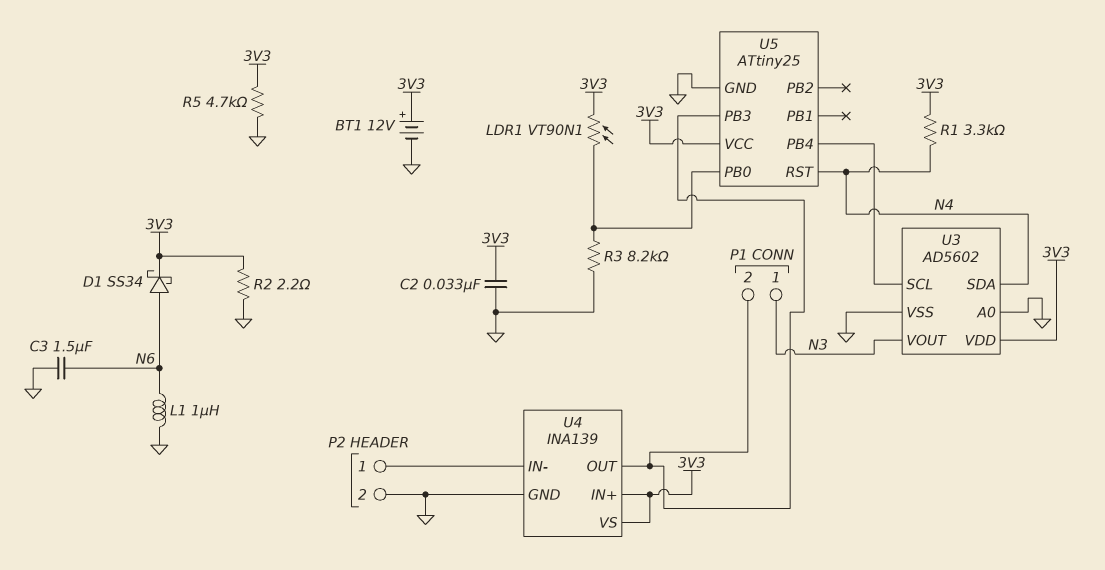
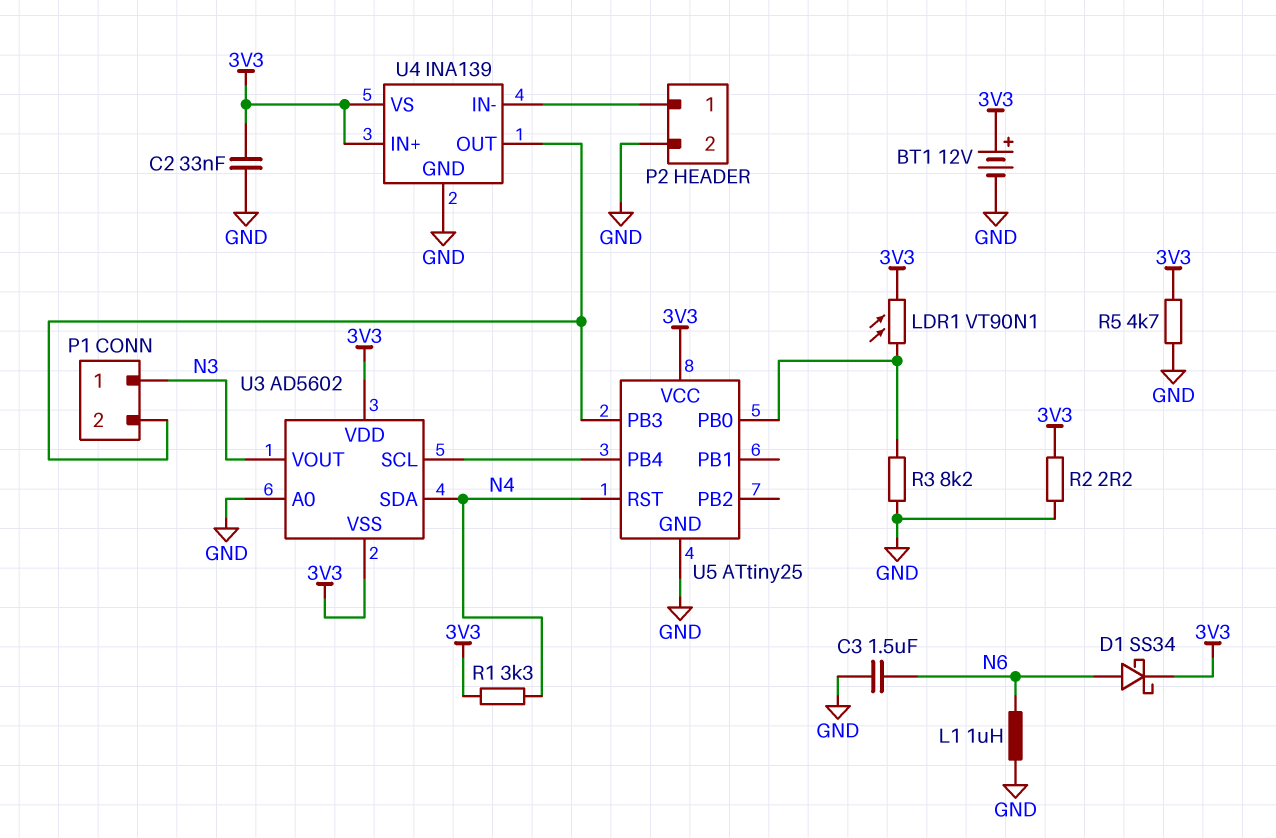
U3 pin VSS: GND -> 3V3

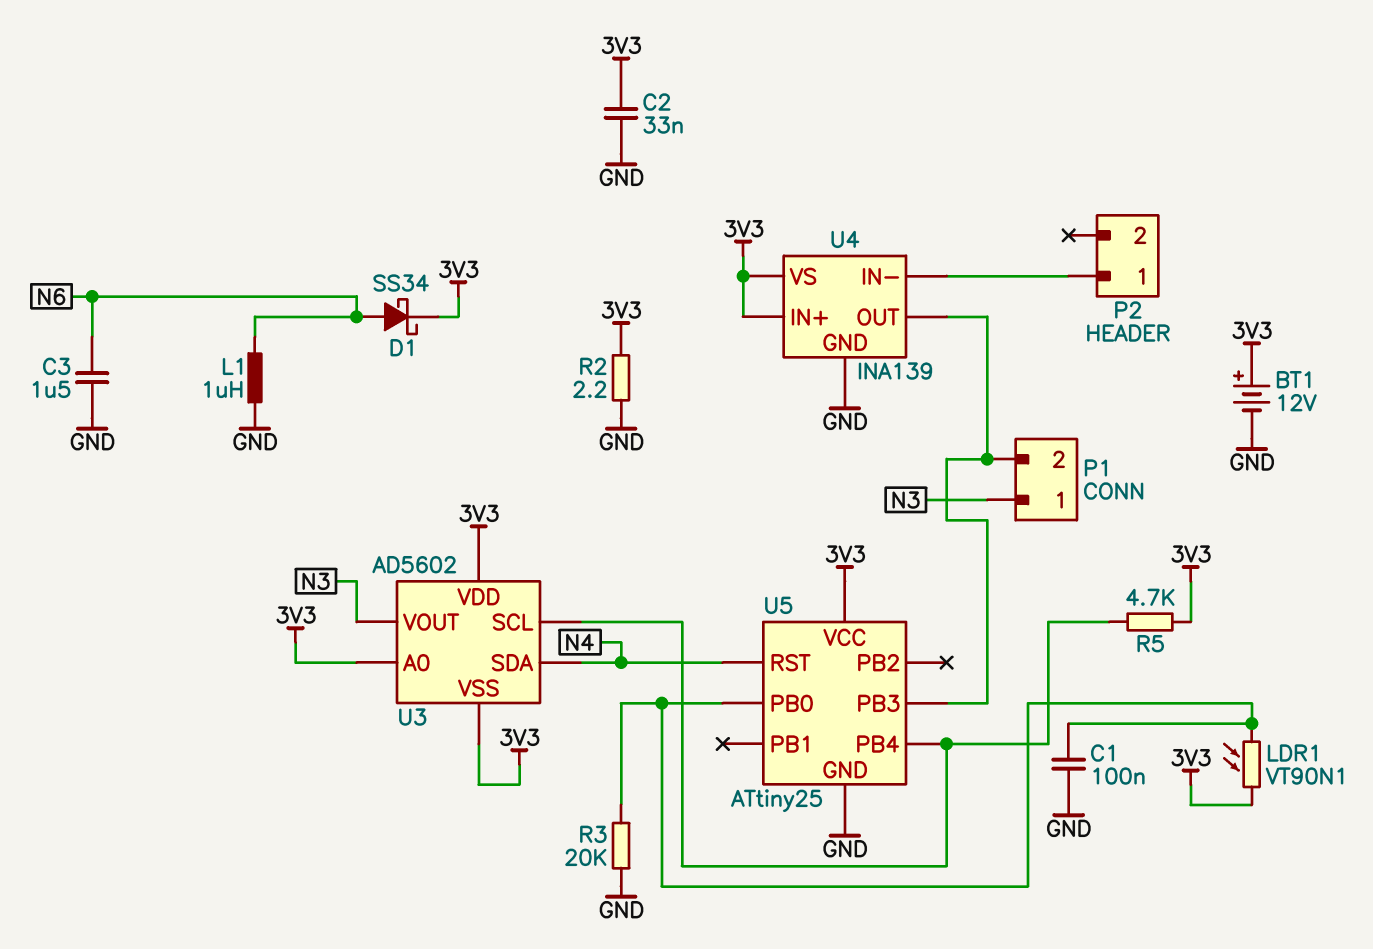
C1: none -> 100nF (GND, U5/PB0)
P2 pin 2: GND -> none
R1: 3.3k (3V3, N4) -> none
R3: 8.2k (GND, U5/PB0) -> 20k (GND, U5/PB0)
R5: 4.7k (3V3, GND) -> 4.7k (3V3, U3/SCL)
U3 pin A0: GND -> 3V3

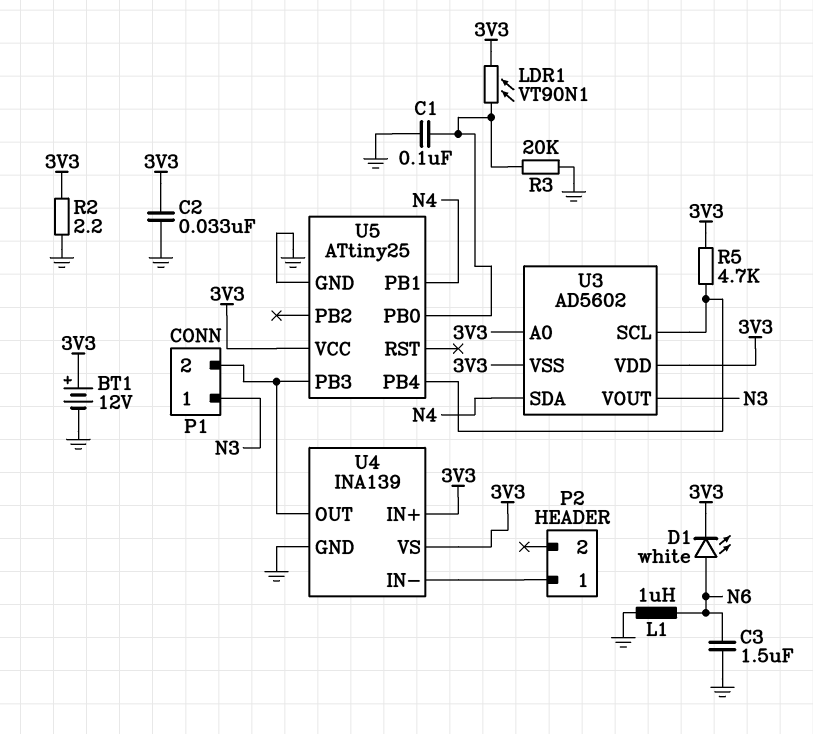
D1: schottky SS34 (A N6, K 3V3) -> LED white (A N6, K 3V3)
U5 pin PB1: none -> N4
U5 pin RST: N4 -> none

